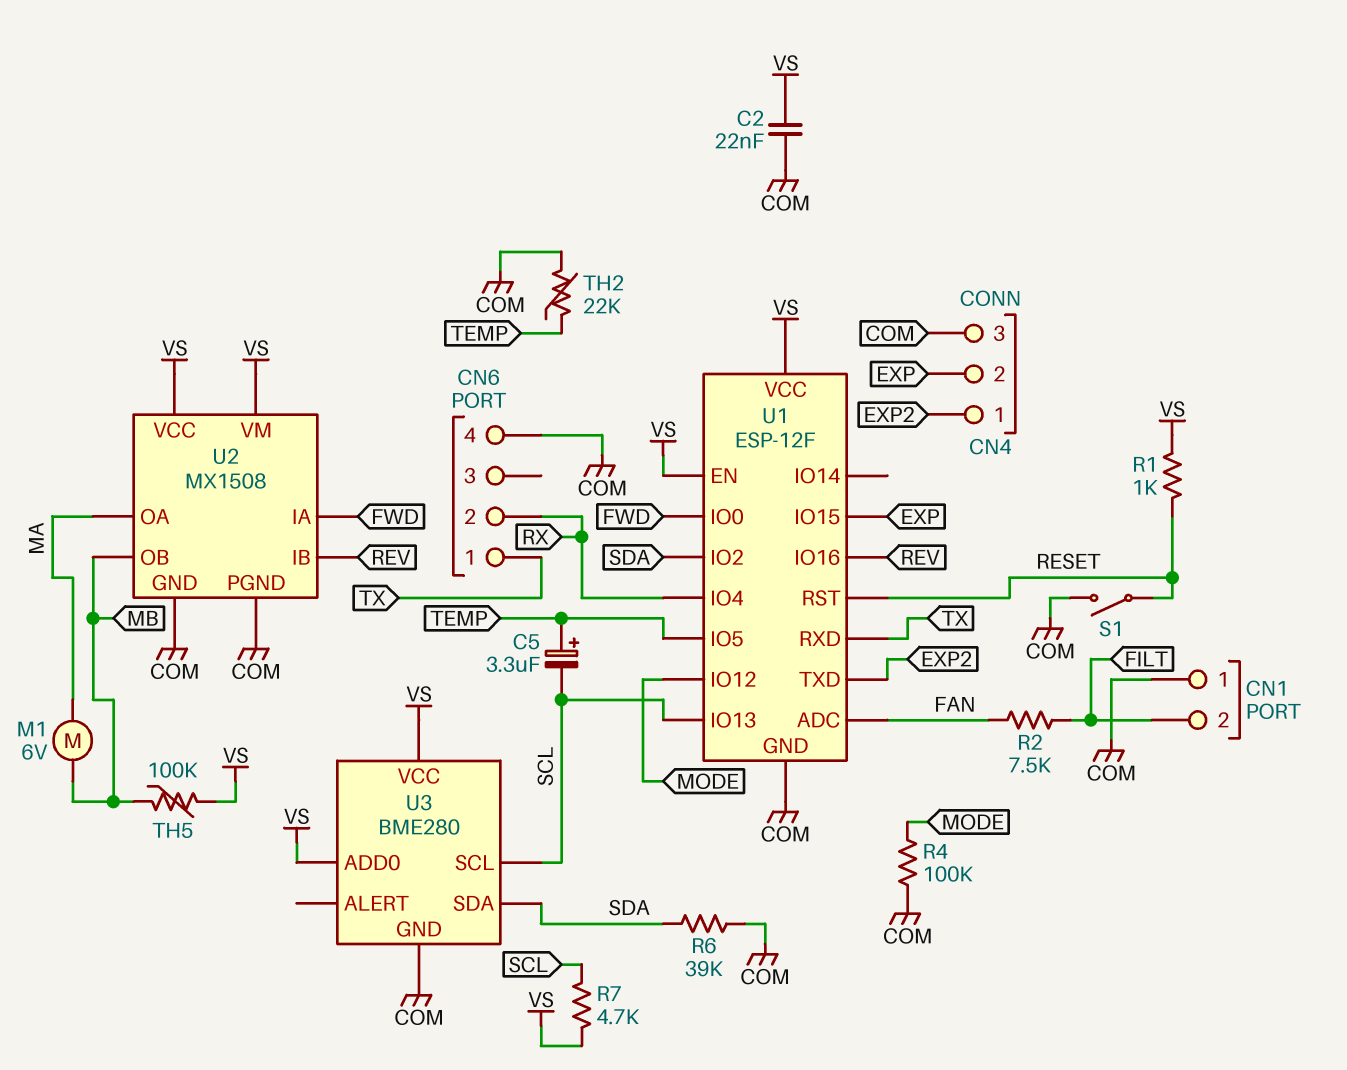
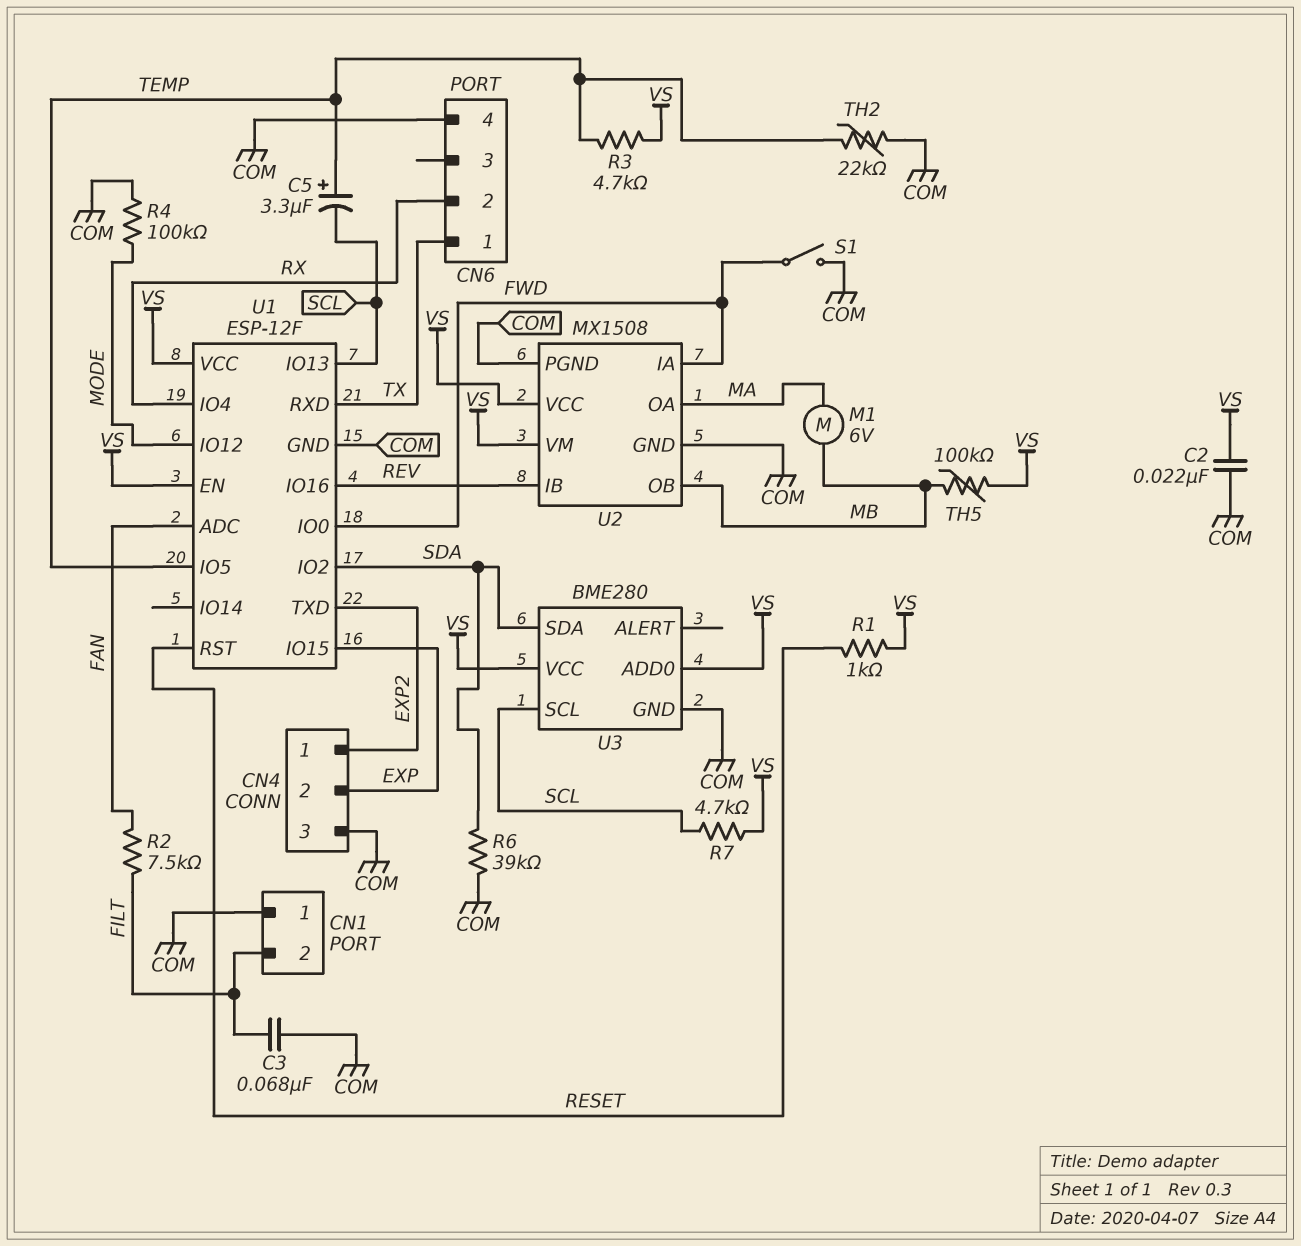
C3: none -> 68nF (COM, FILT)
R3: none -> 4.7k (TEMP, VS)
S1: switch (COM, RESET) -> switch (COM, FWD)

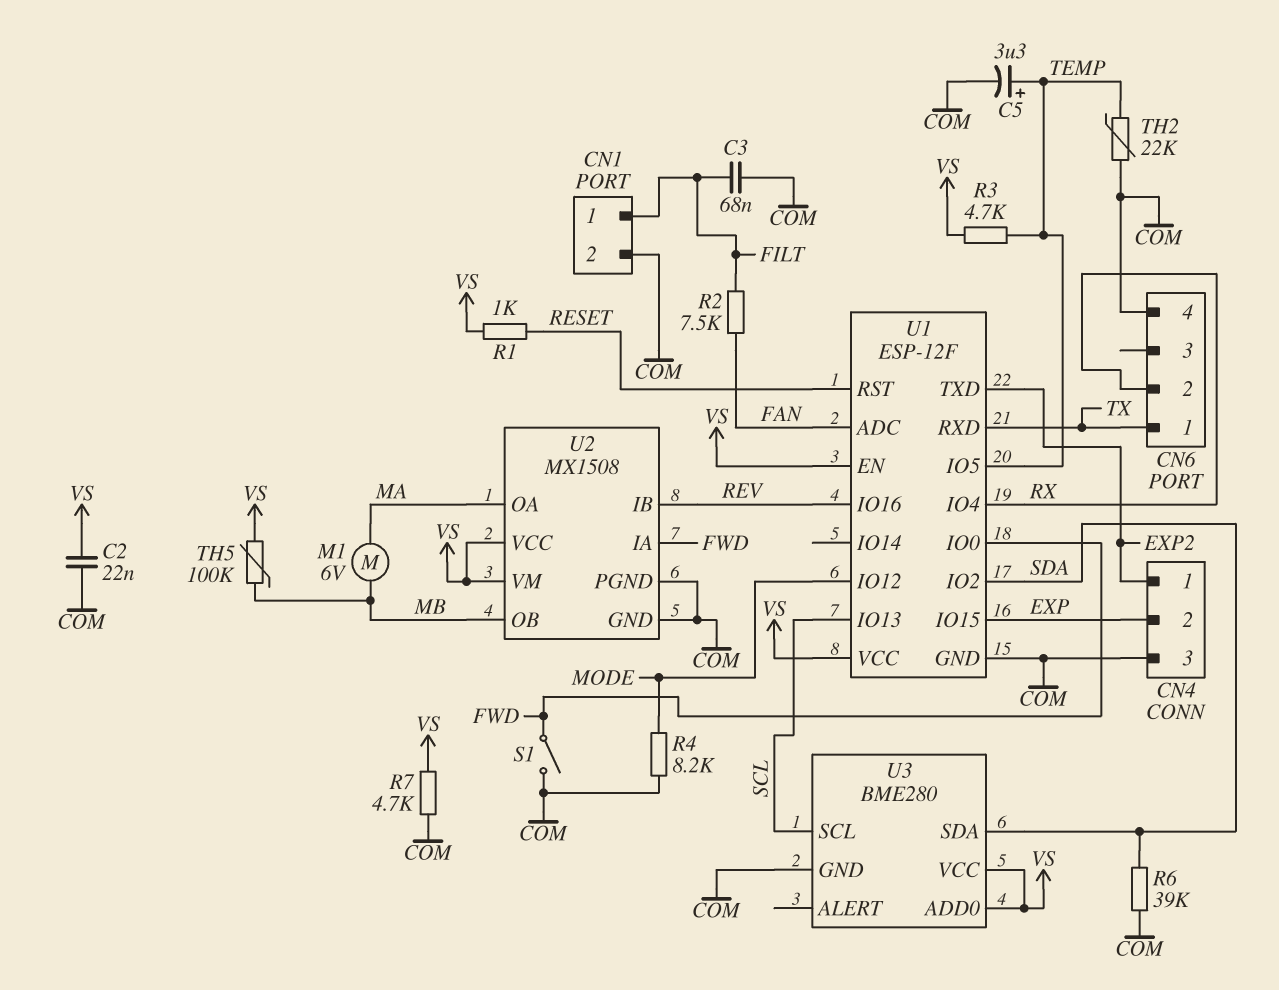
C5: 3.3uF (plus TEMP, minus SCL) -> 3.3uF (plus TEMP, minus COM)
CN1 pin 1: COM -> FILT
CN1 pin 2: FILT -> COM
R4: 100k (COM, MODE) -> 8.2k (COM, MODE)
R7: 4.7k (SCL, VS) -> 4.7k (COM, VS)

